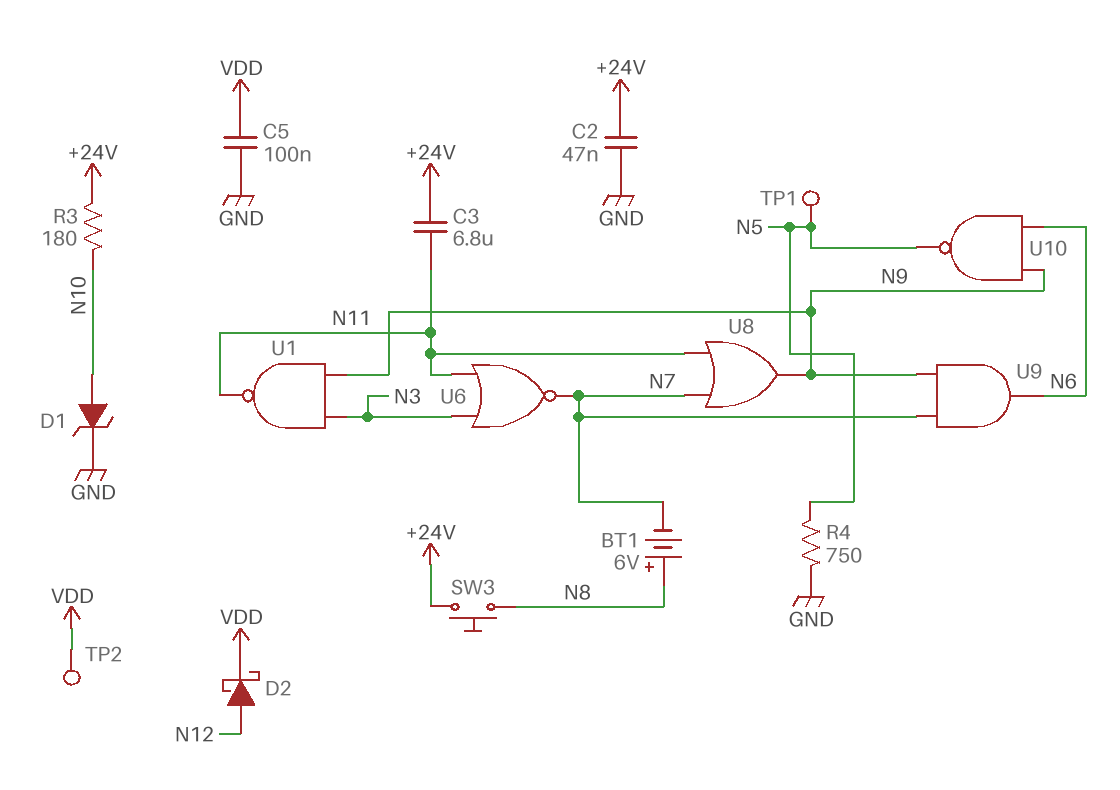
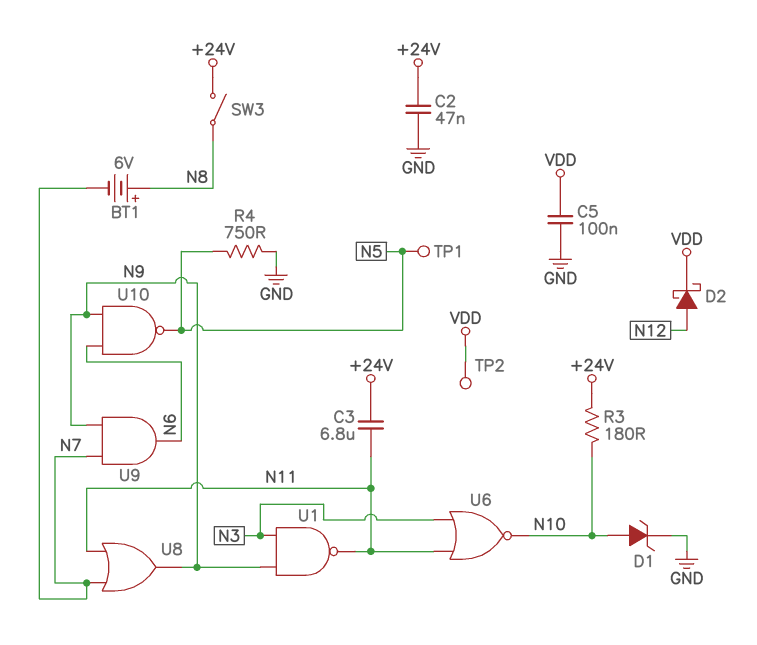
SW3: button (+24V, N8) -> switch (+24V, N8)
U6: NOR (in N3, in N11, out N7) -> NOR (in N3, in N11, out N10)

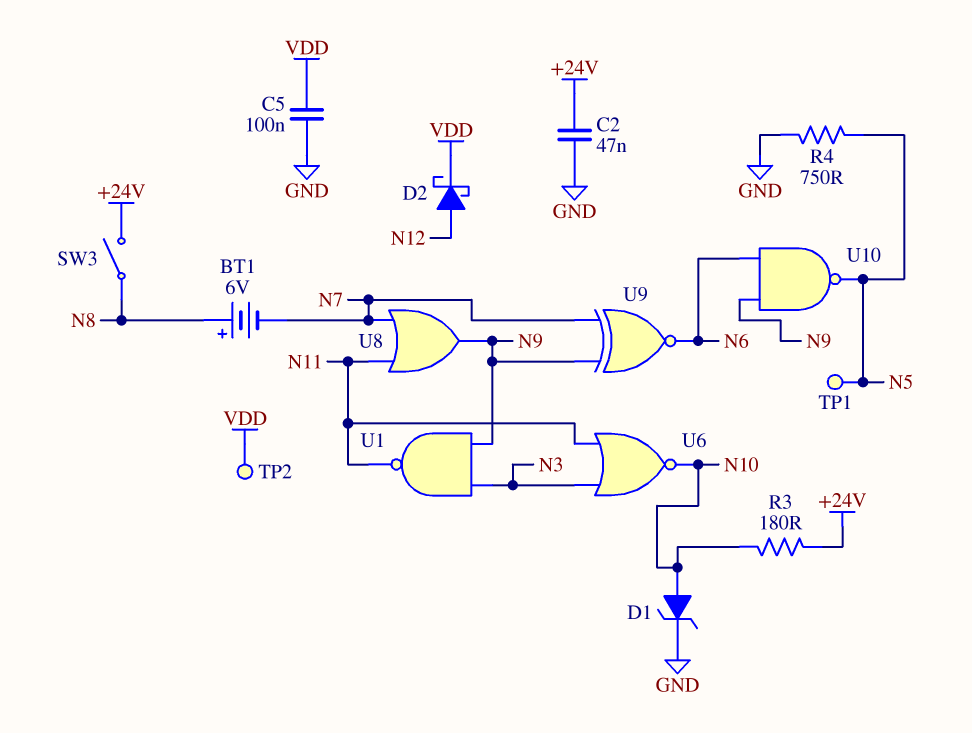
C3: 6.8uF (+24V, N11) -> none
U9: AND (in N7, in N9, out N6) -> XNOR (in N7, in N9, out N6)

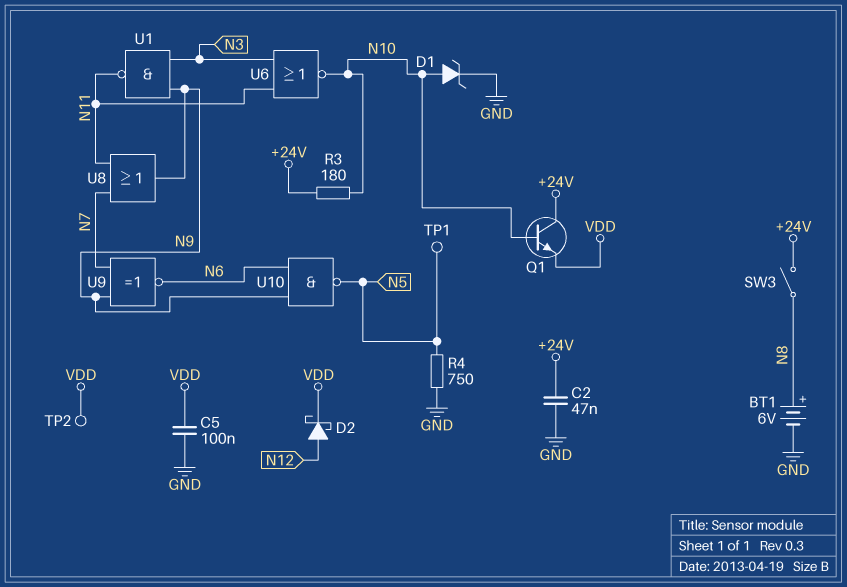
BT1: 6V (plus N8, minus N7) -> 6V (plus N8, minus GND)
Q1: none -> NPN (B N10, C +24V, E VDD)

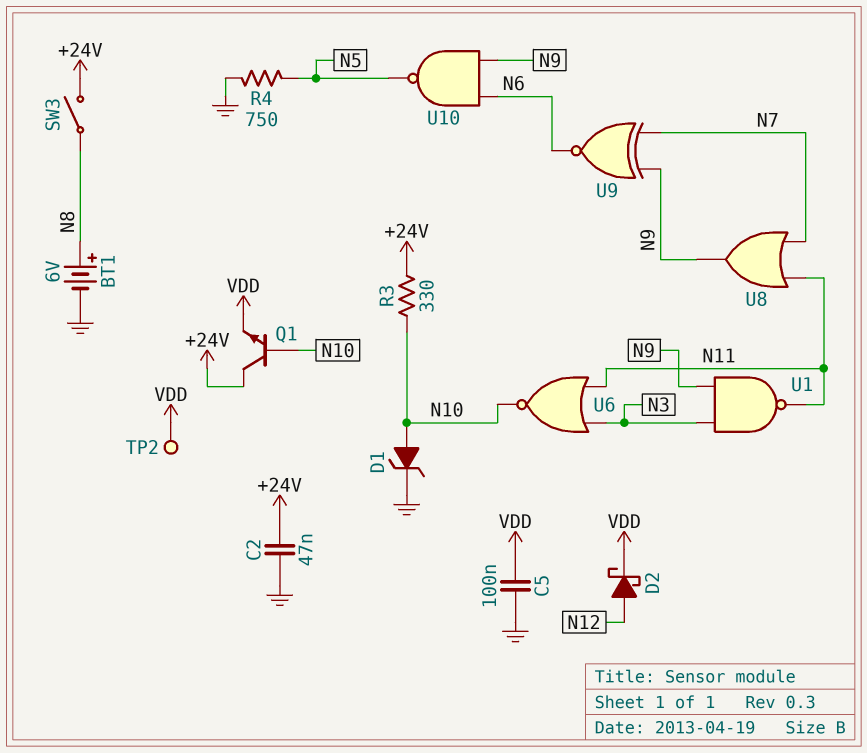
R3: 180 (+24V, N10) -> 330 (+24V, N10)
TP1: test point (N5) -> none

